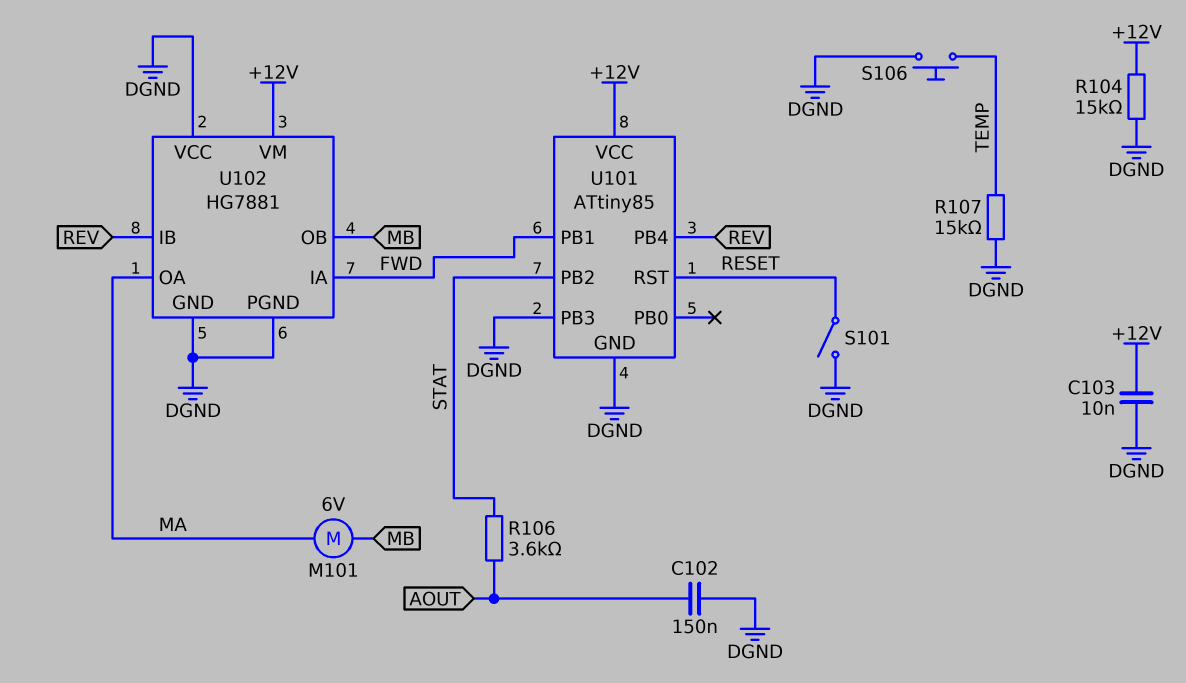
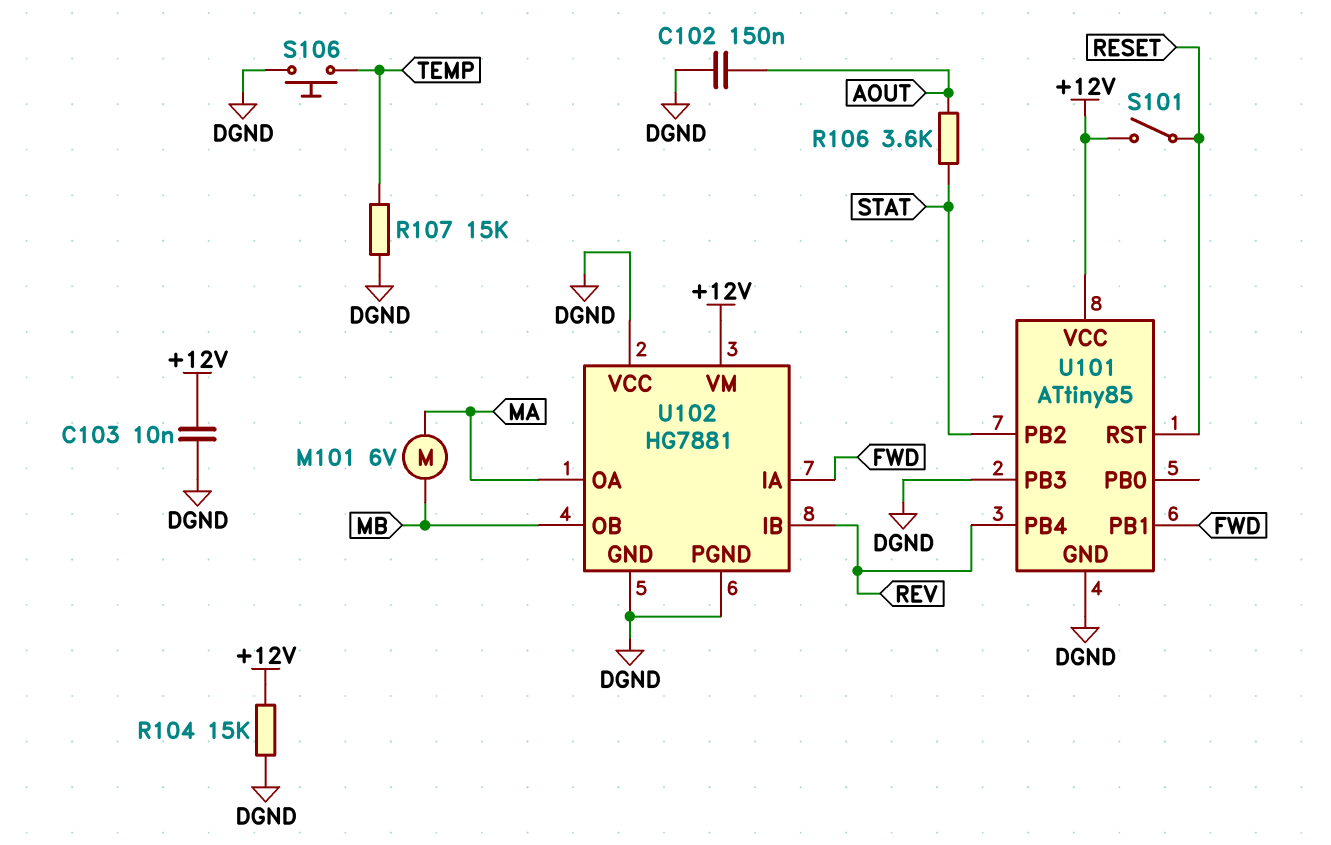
S101: switch (DGND, RESET) -> switch (+12V, RESET)

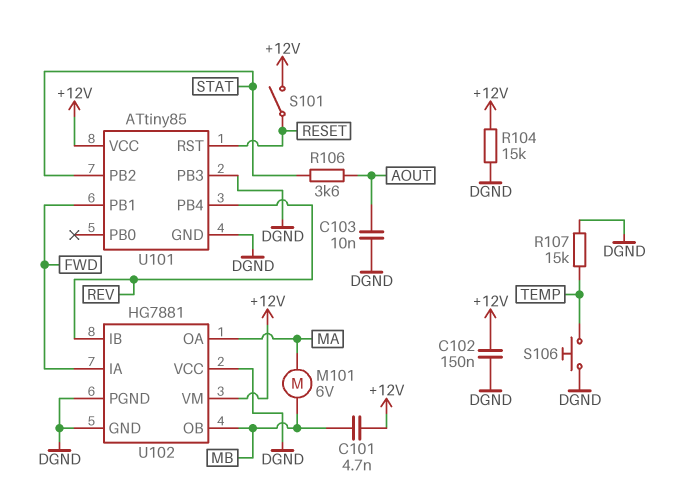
C101: none -> 4.7nF (+12V, MB)
C102: 150nF (AOUT, DGND) -> 150nF (+12V, DGND)
C103: 10nF (+12V, DGND) -> 10nF (AOUT, DGND)

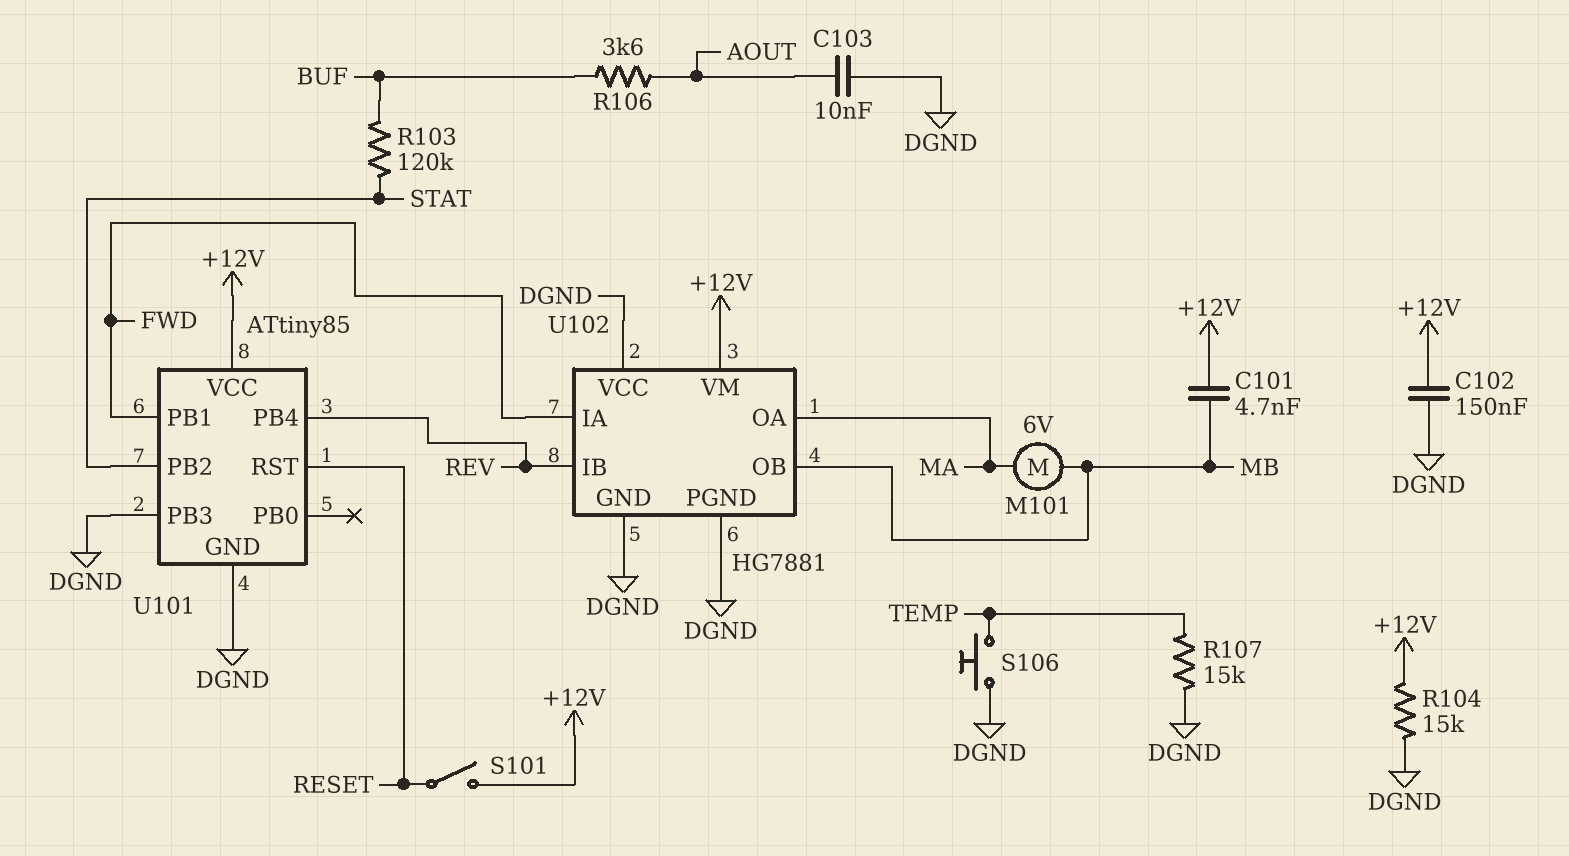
R103: none -> 120k (BUF, STAT)
R106: 3.6k (AOUT, STAT) -> 3.6k (AOUT, BUF)

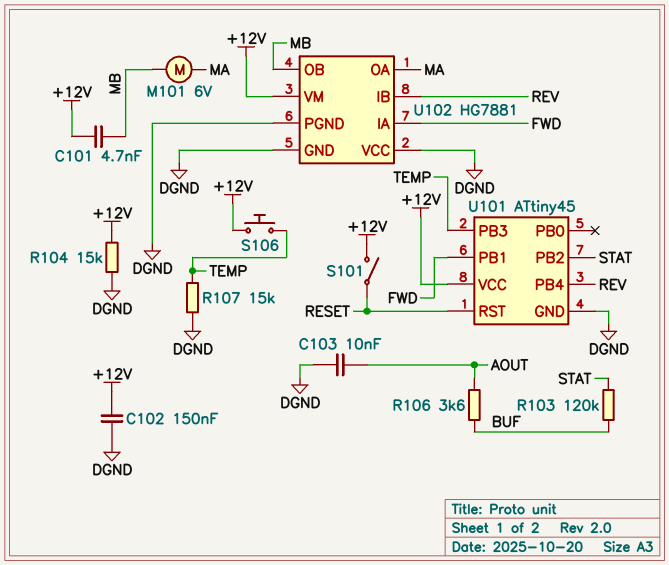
S106: button (DGND, TEMP) -> button (+12V, TEMP)
U101: ATtiny85 -> ATtiny45
U101 pin PB3: DGND -> TEMP

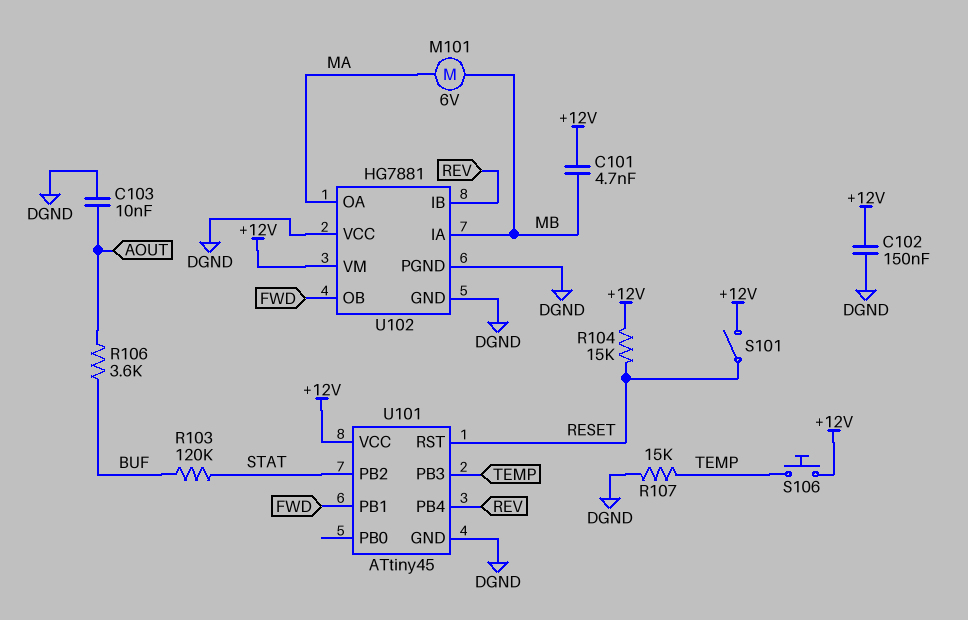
R104: 15k (+12V, DGND) -> 15k (+12V, RESET)
U102 pin IA: FWD -> MB
U102 pin OB: MB -> FWD

